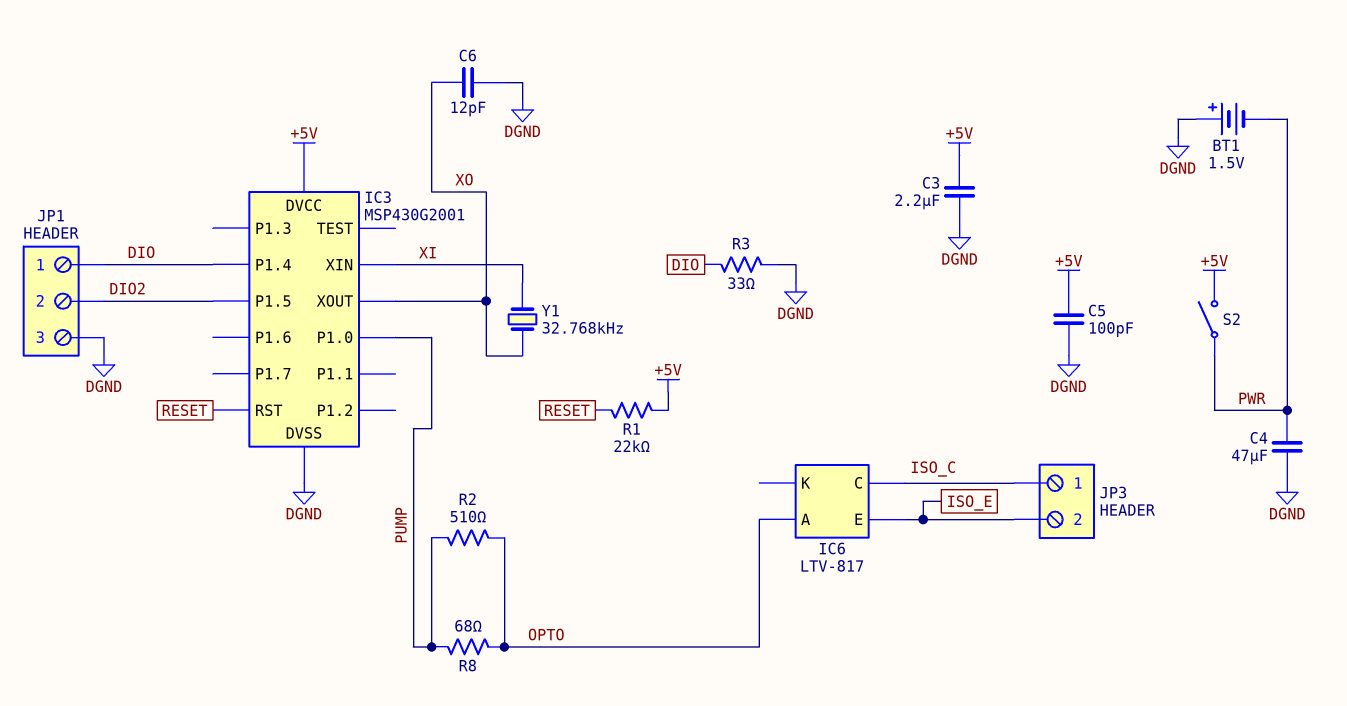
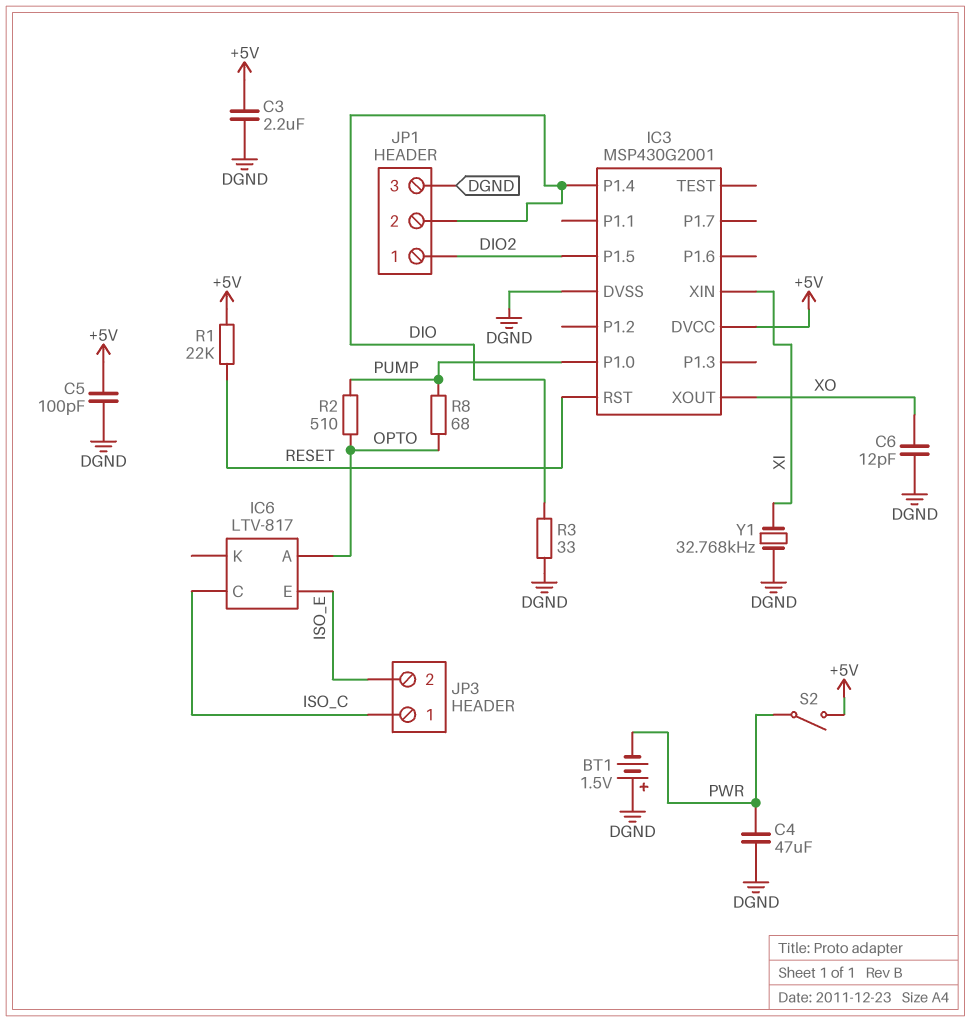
JP1 pin 1: DIO -> DIO2
JP1 pin 2: DIO2 -> DIO
Y1: 32.768kHz (XI, XO) -> 32.768kHz (DGND, XI)

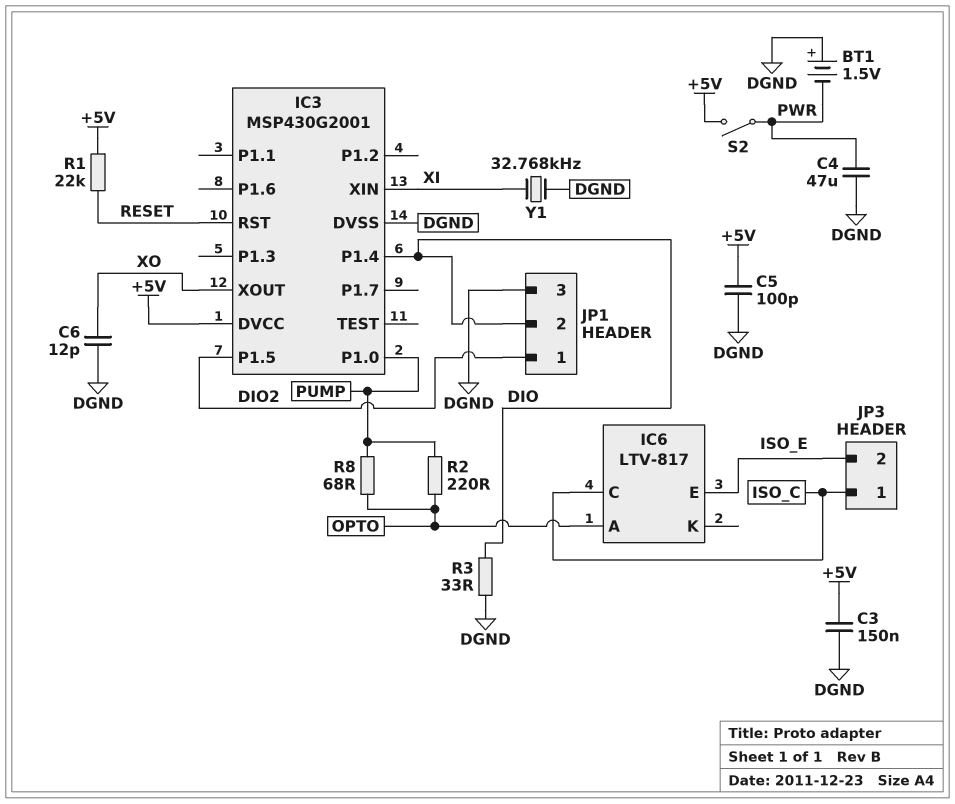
C3: 2.2uF (+5V, DGND) -> 150nF (+5V, DGND)
R2: 510 (OPTO, PUMP) -> 220 (OPTO, PUMP)

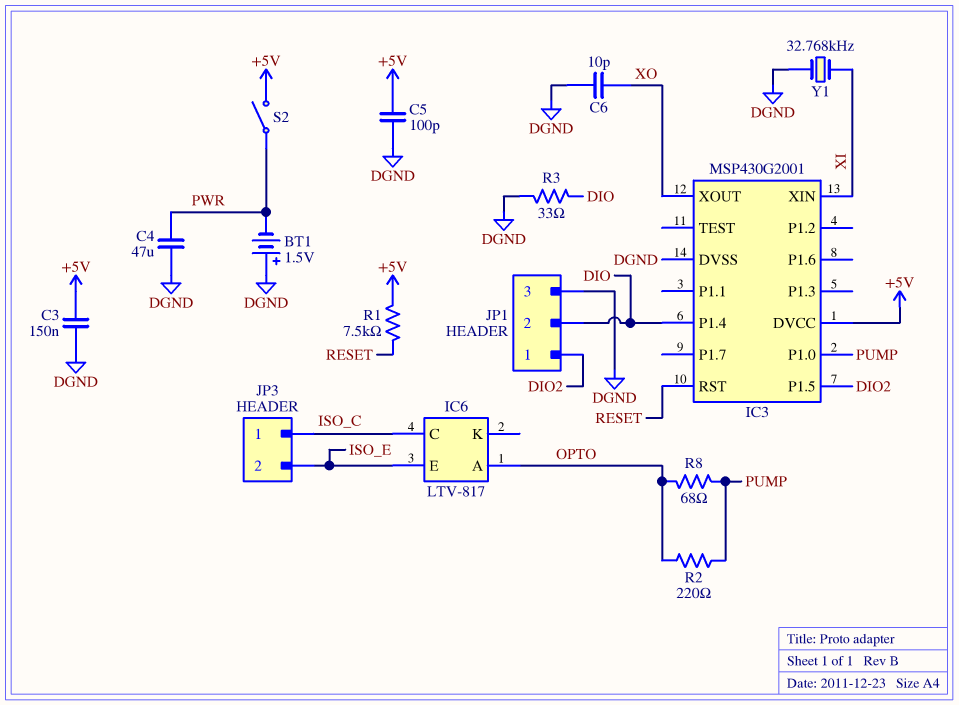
C6: 12pF (DGND, XO) -> 10pF (DGND, XO)
R1: 22k (+5V, RESET) -> 7.5k (+5V, RESET)

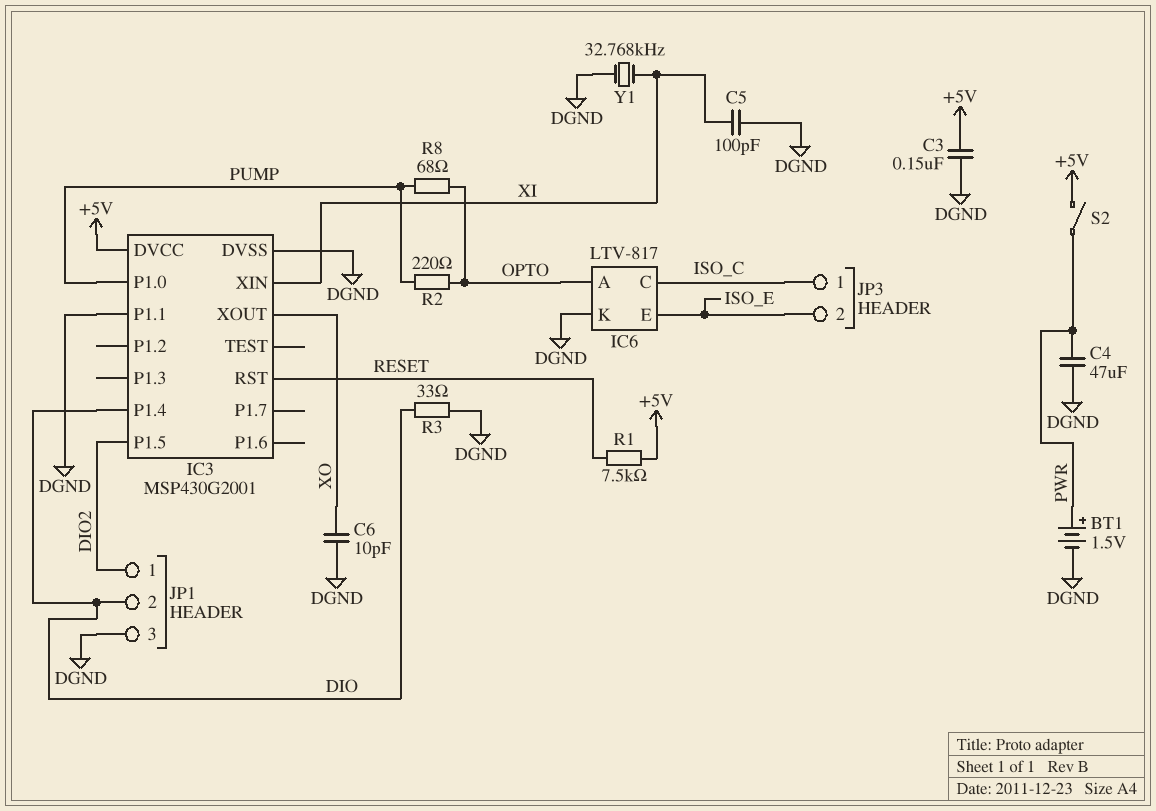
BT1: 1.5V (plus DGND, minus PWR) -> 1.5V (plus PWR, minus DGND)
C5: 100pF (+5V, DGND) -> 100pF (DGND, XI)
IC3 pin P1.1: none -> DGND
IC6 pin K: none -> DGND

